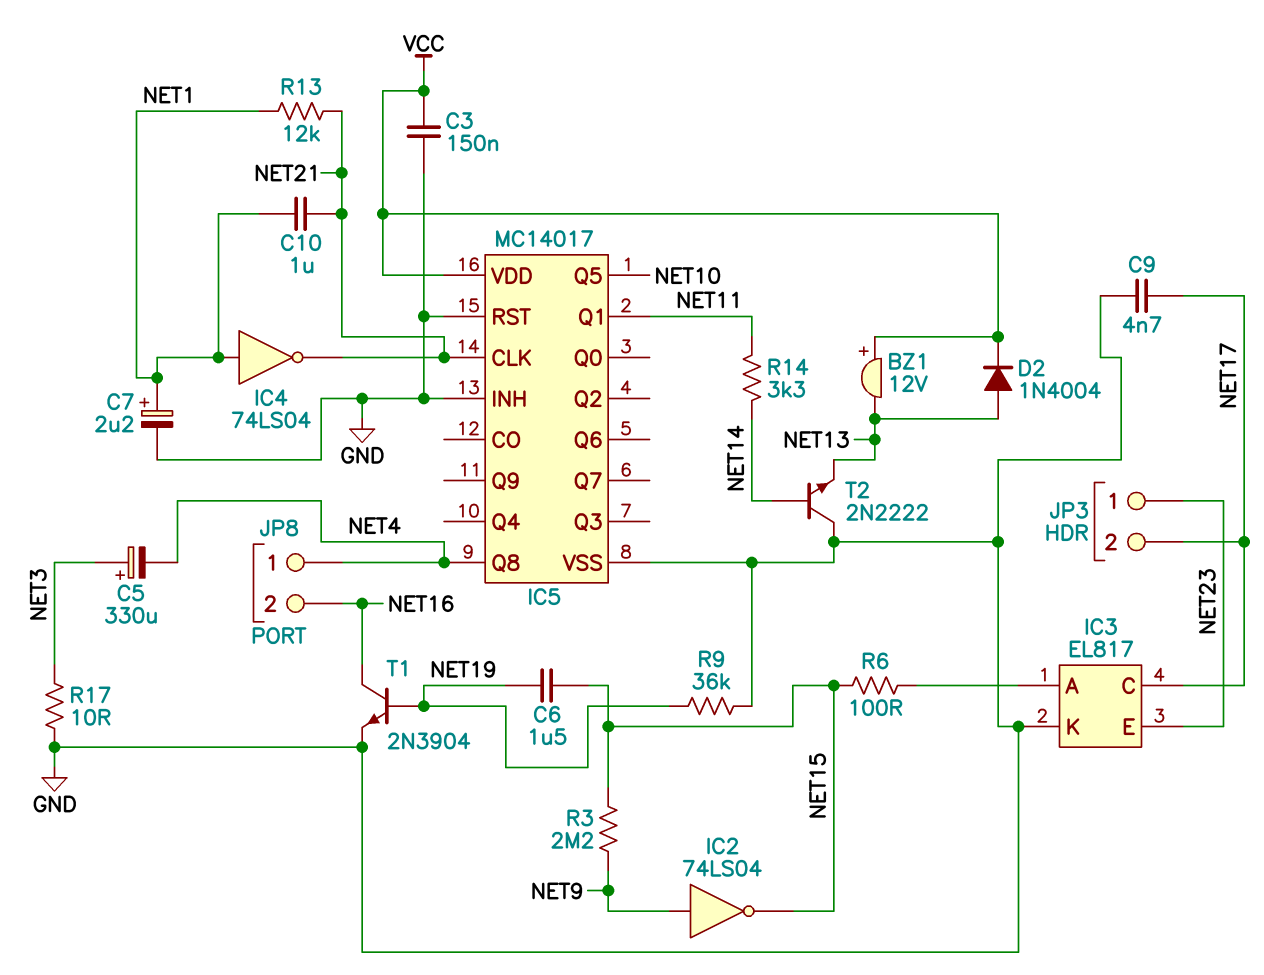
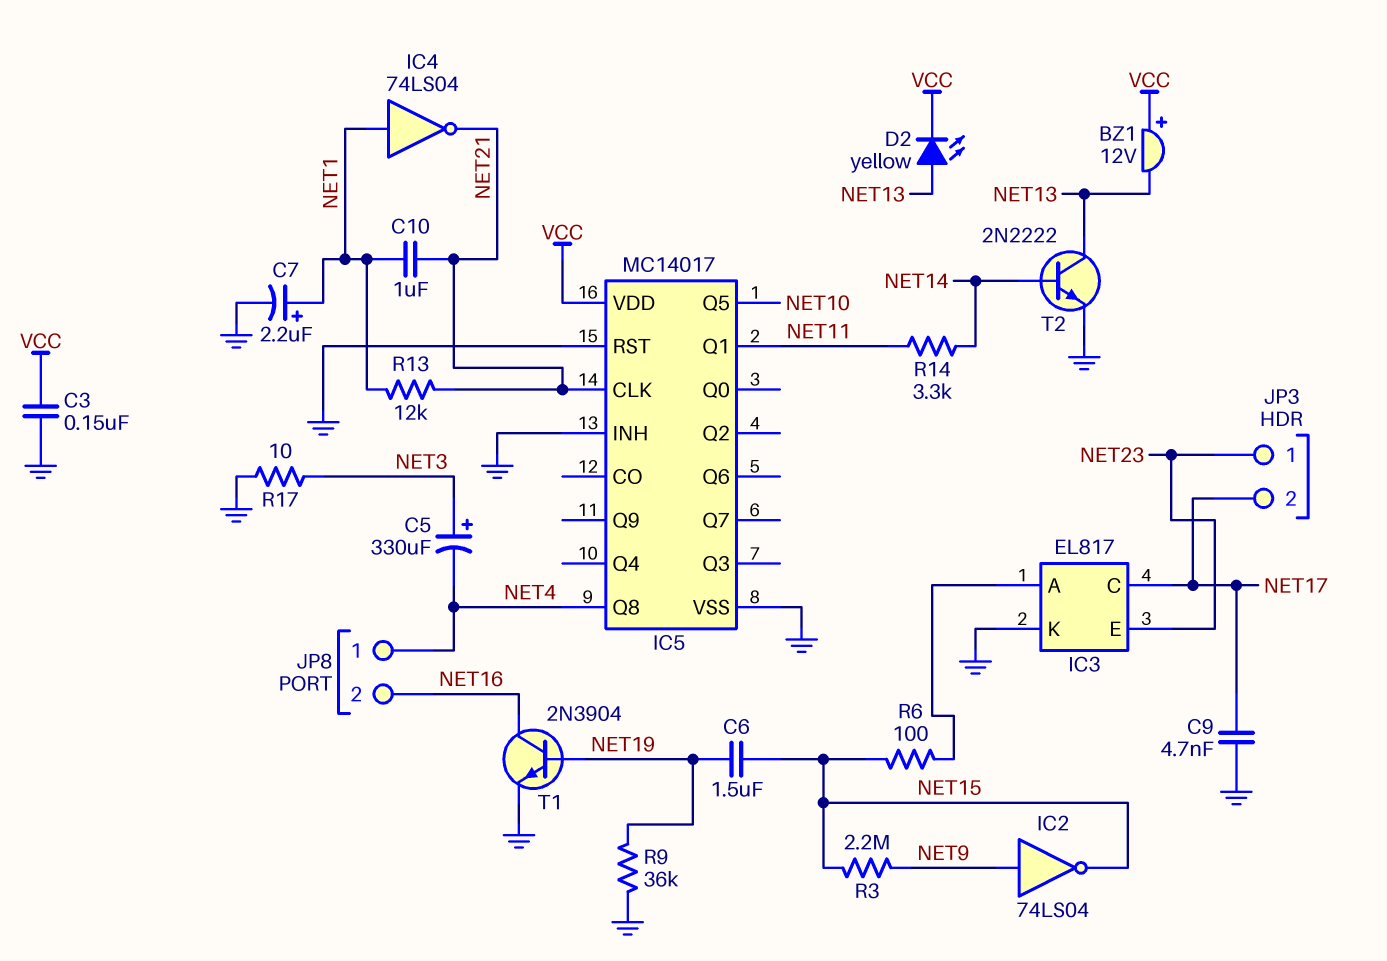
D2: diode 1N4004 (A NET13, K VCC) -> LED yellow (A NET13, K VCC)
T2: NPN 2N2222 (B NET14, C GND, E NET13) -> NPN 2N2222 (B NET14, C NET13, E GND)

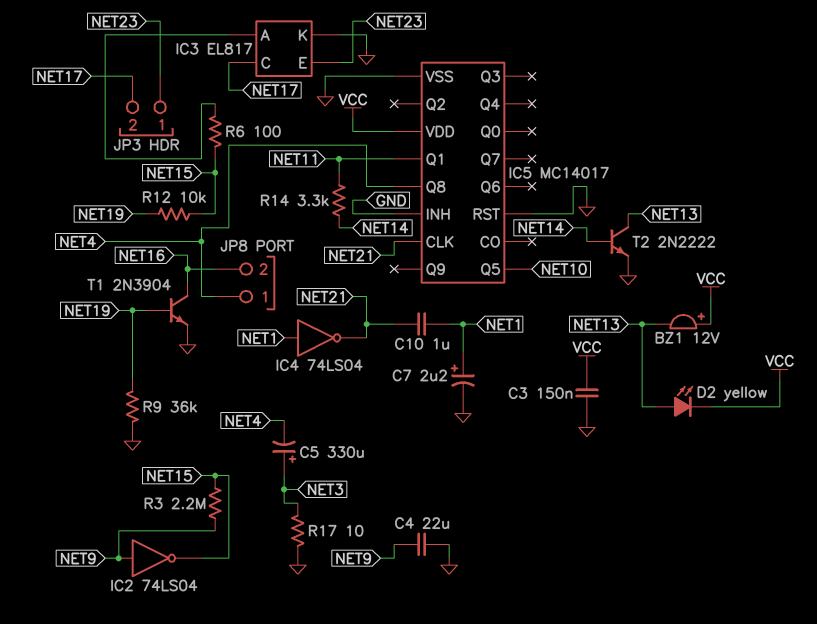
C4: none -> 22uF (GND, NET9)
C6: 1.5uF (NET15, NET19) -> none
C9: 4.7nF (GND, NET17) -> none
R12: none -> 10k (NET15, NET19)
R13: 12k (NET1, NET21) -> none

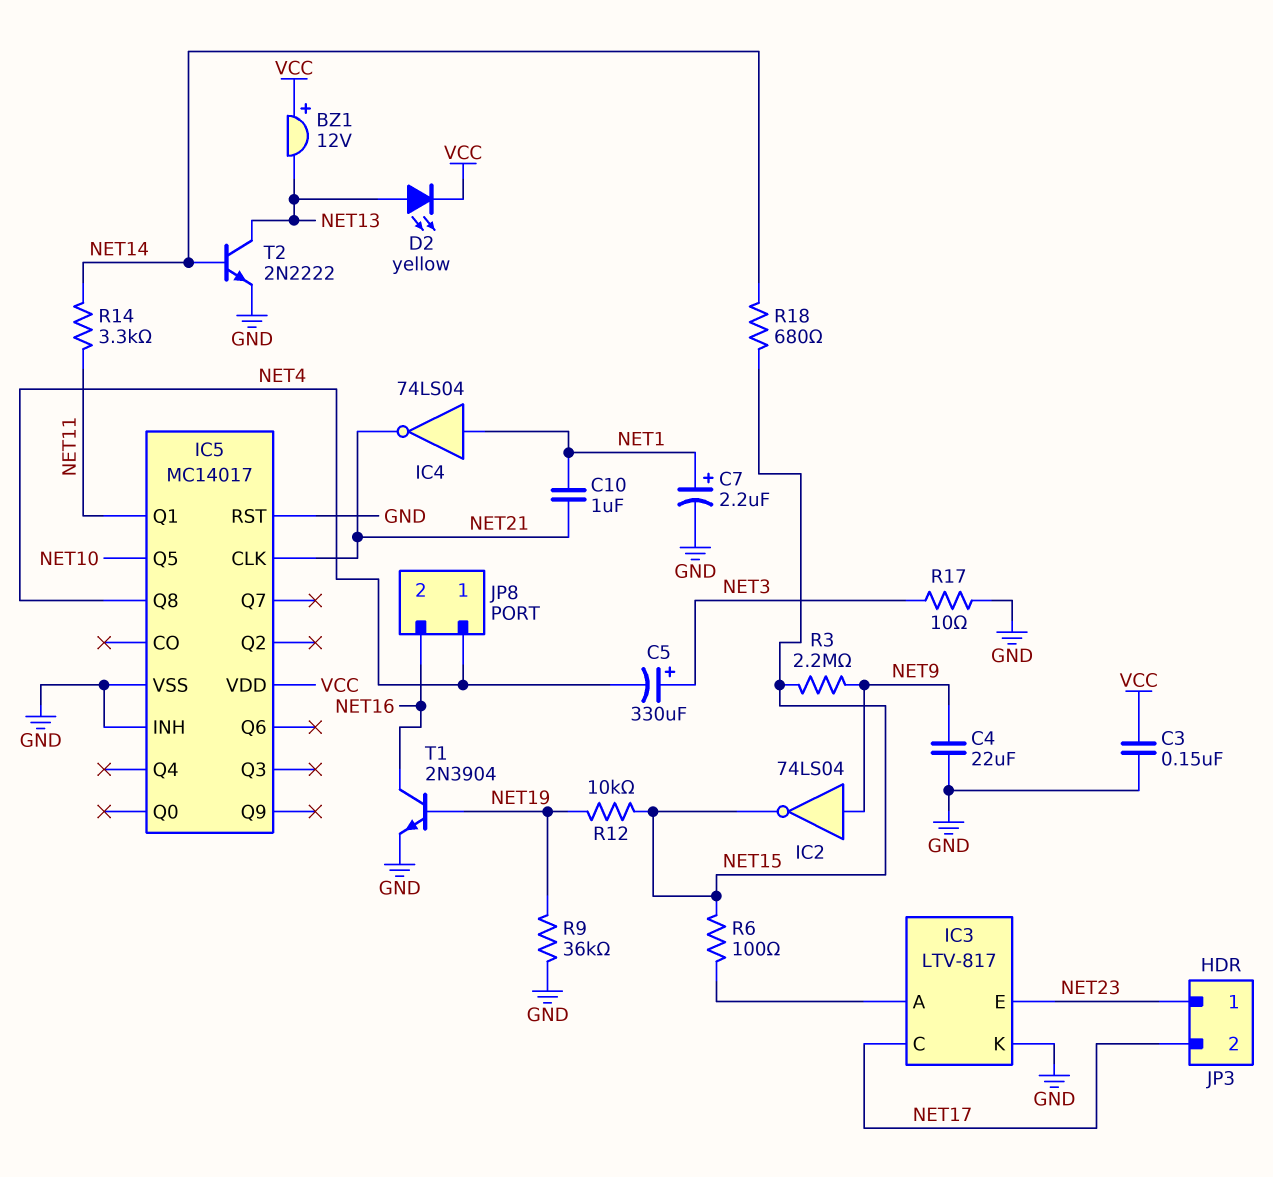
IC3: EL817 -> LTV-817
R18: none -> 680 (NET14, NET15)

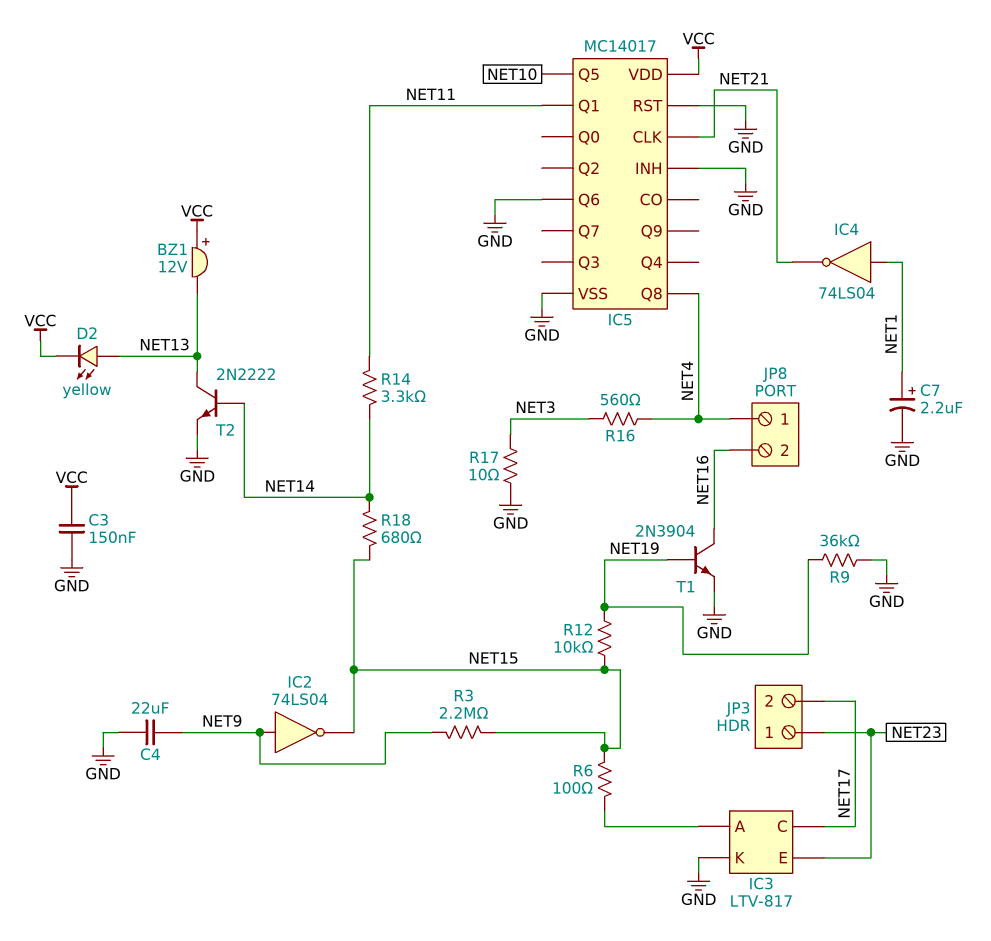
C5: 330uF (plus NET3, minus NET4) -> none
C10: 1uF (NET1, NET21) -> none
IC5 pin Q6: none -> GND
R16: none -> 560 (NET3, NET4)

